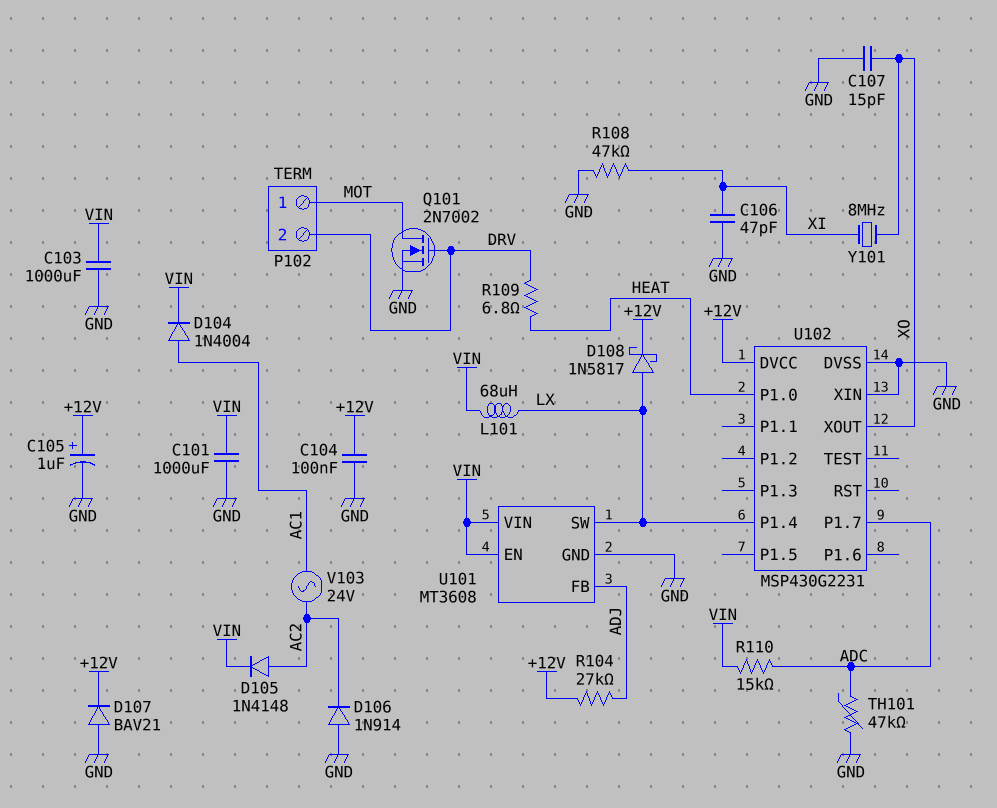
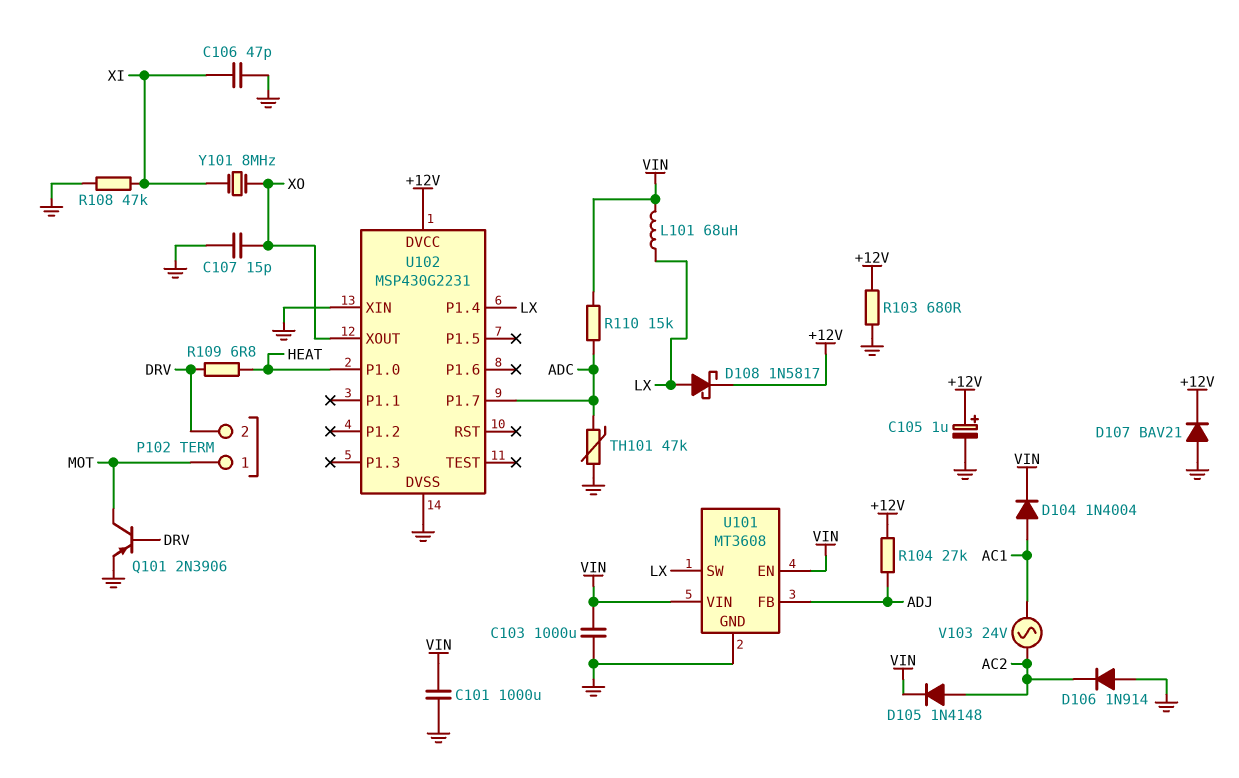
C104: 100nF (+12V, GND) -> none
Q101: NMOS 2N7002 (G DRV, D MOT, S GND) -> PNP 2N3906 (B DRV, C MOT, E GND)
R103: none -> 680 (+12V, GND)

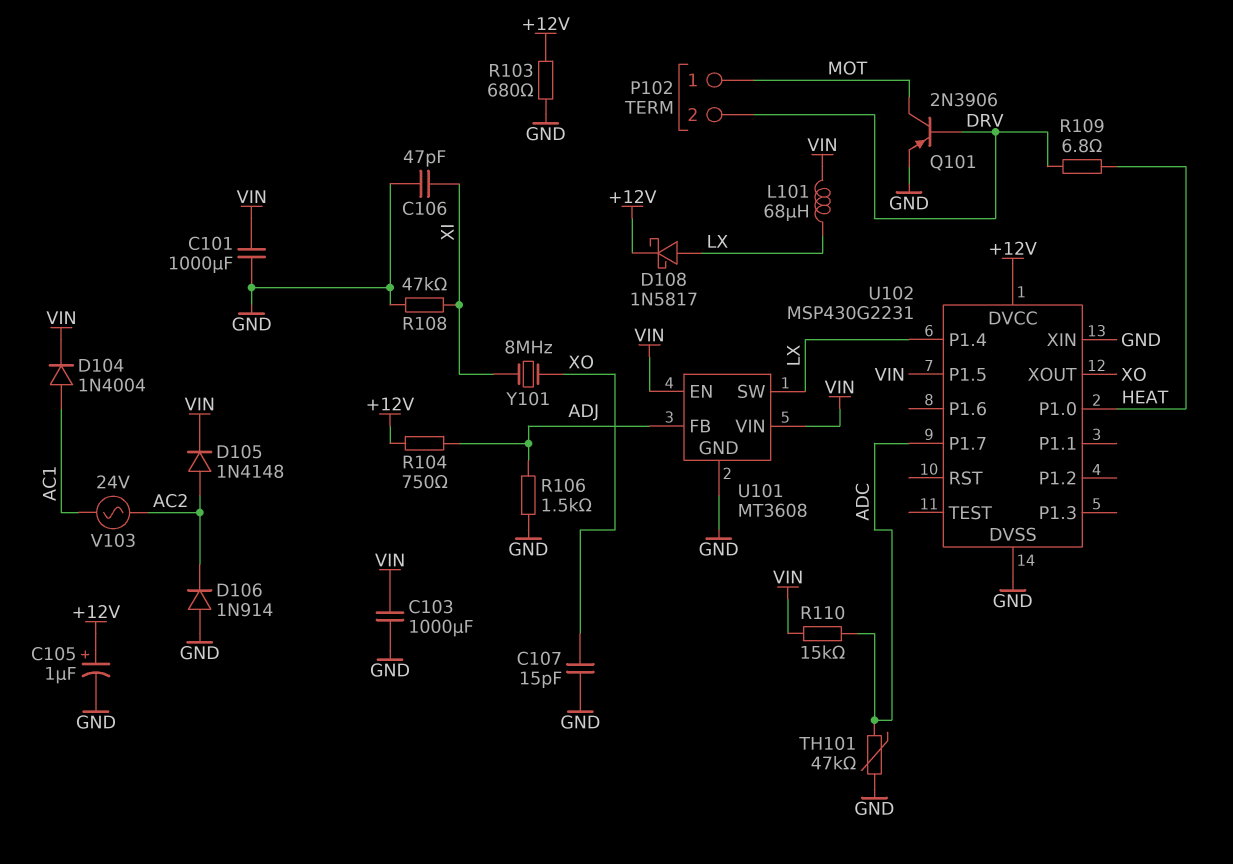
D107: diode BAV21 (A GND, K +12V) -> none
R104: 27k (+12V, ADJ) -> 750 (+12V, ADJ)
R106: none -> 1.5k (ADJ, GND)
U102 pin P1.5: none -> VIN

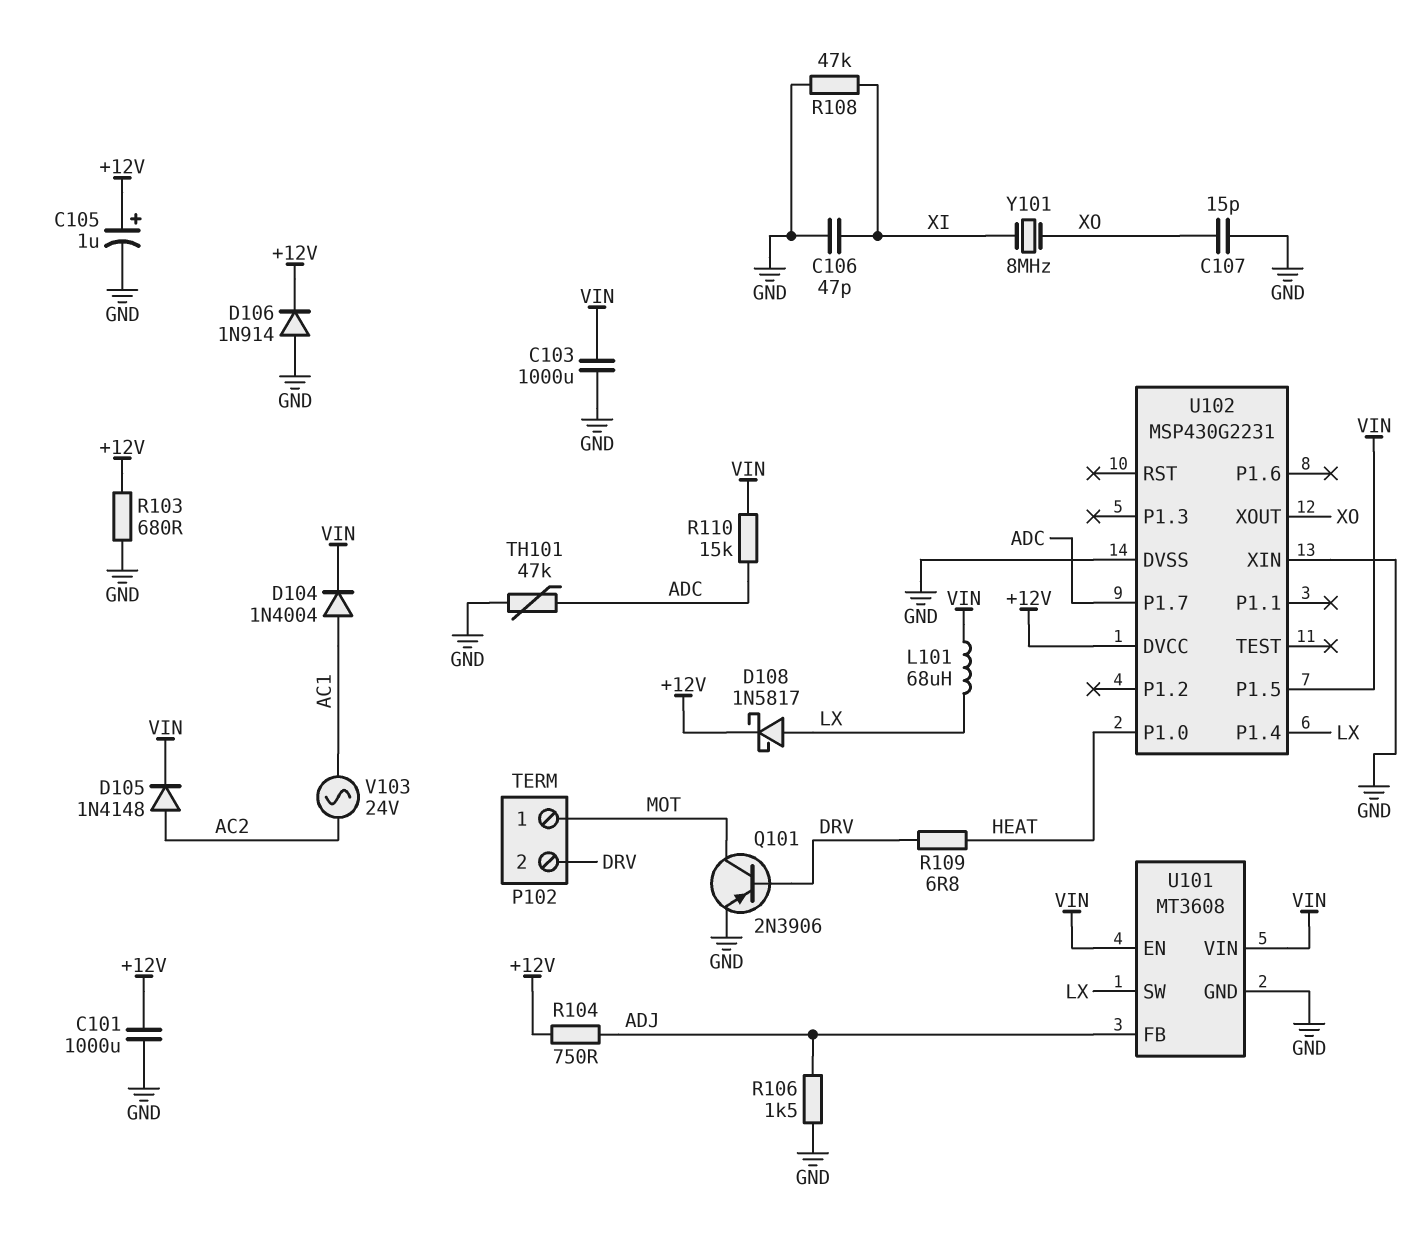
C101: 1000uF (GND, VIN) -> 1000uF (+12V, GND)
D106: diode 1N914 (A GND, K AC2) -> diode 1N914 (A GND, K +12V)

